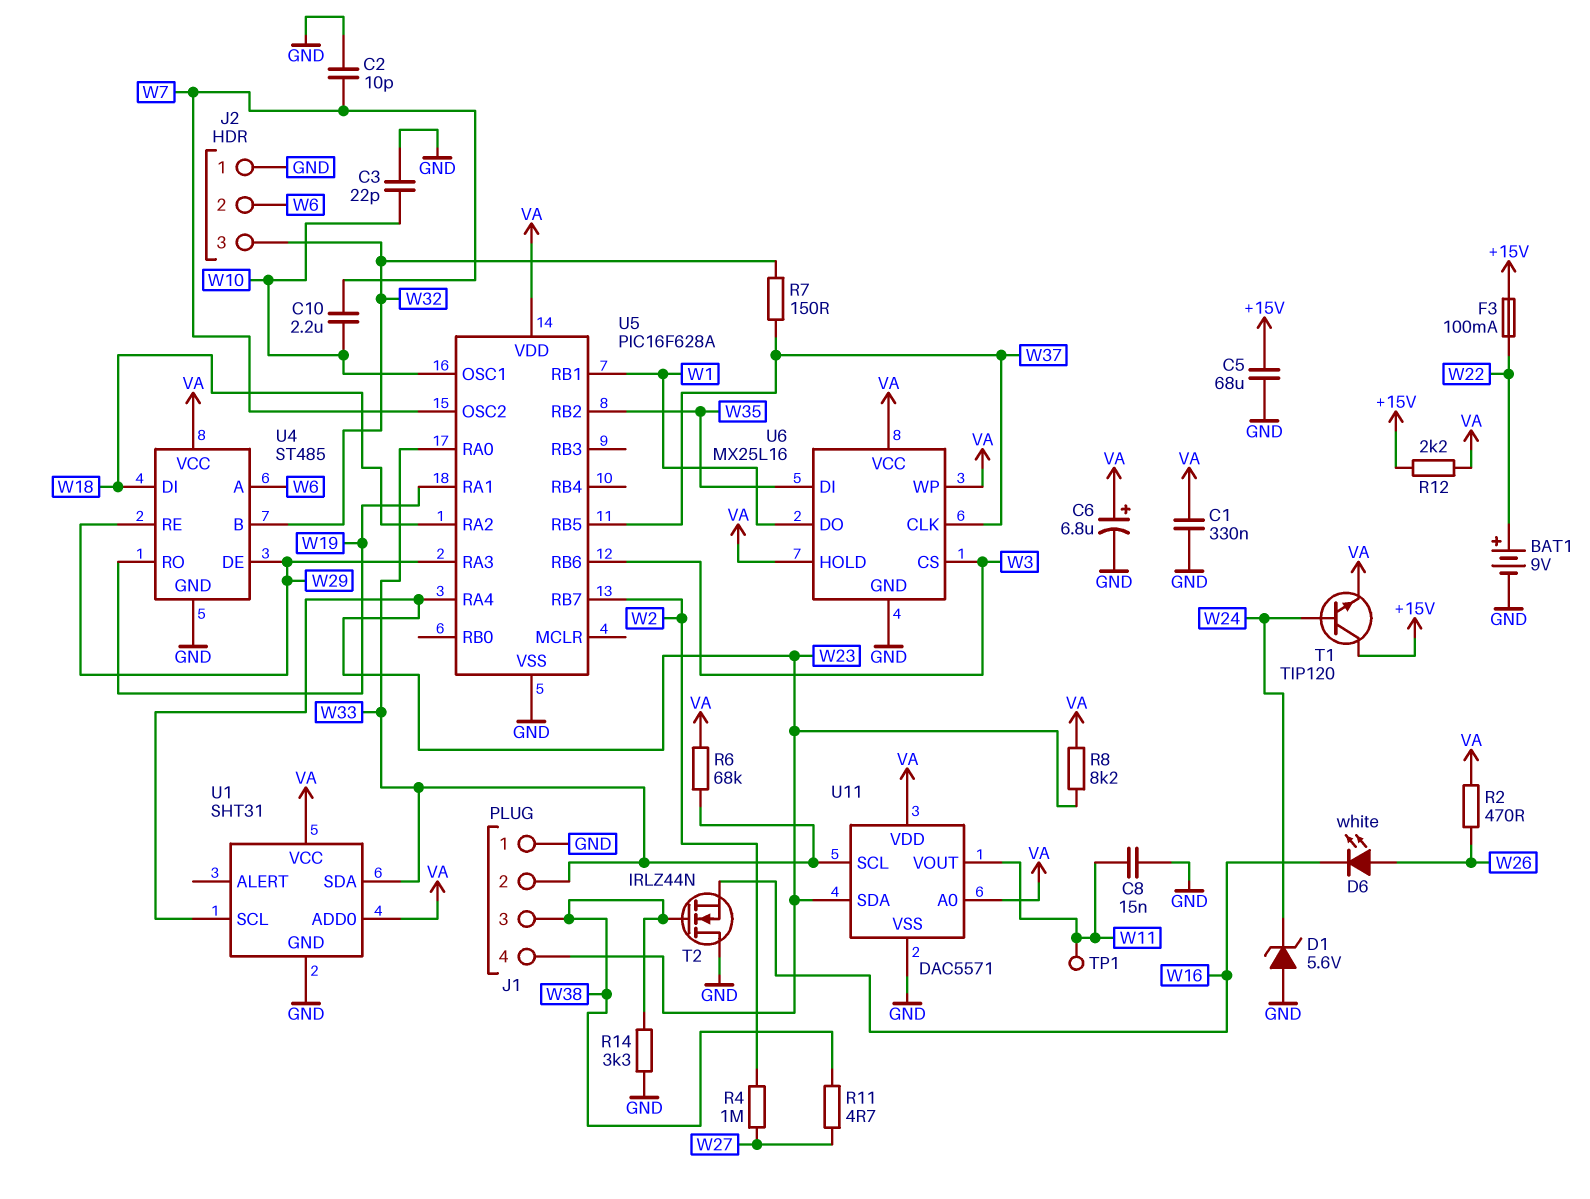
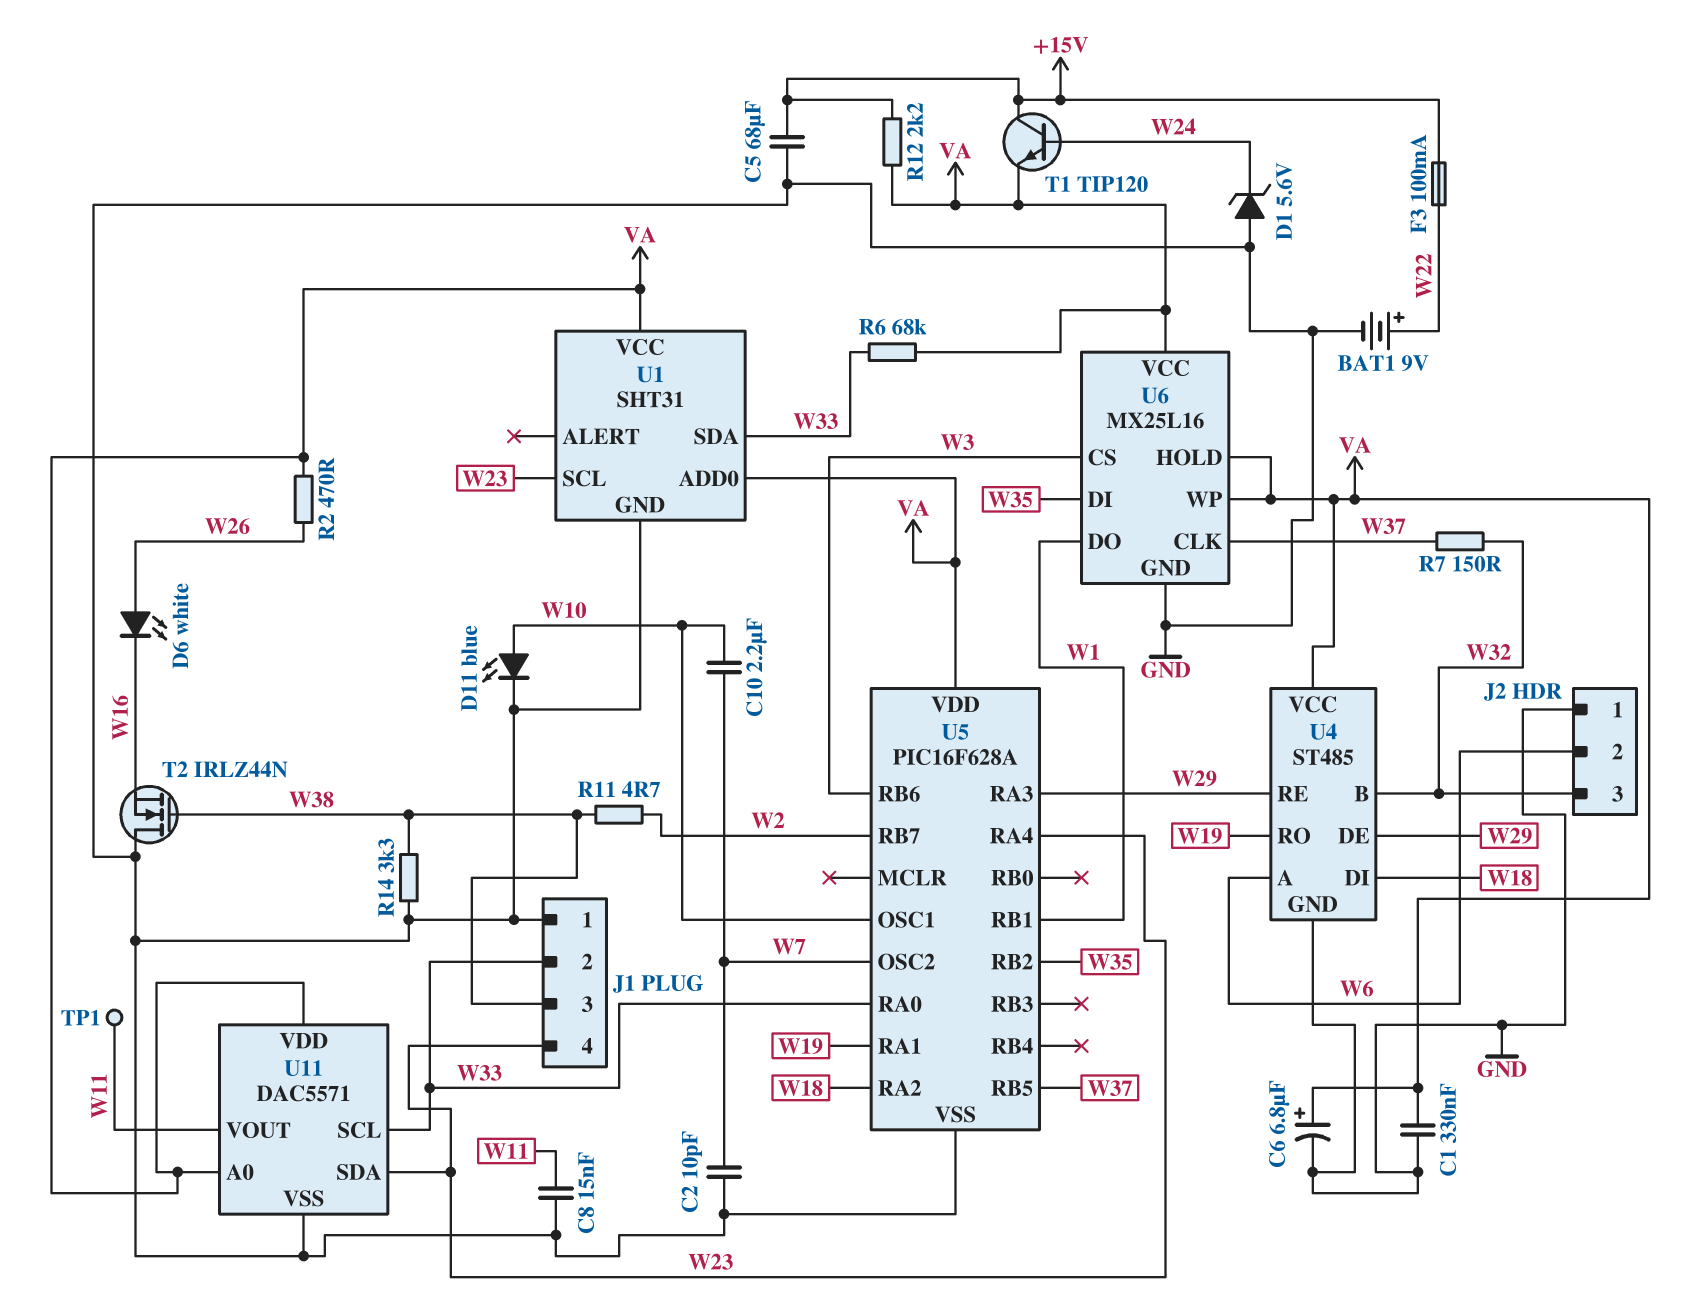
C3: 22pF (GND, W10) -> none
D11: none -> LED blue (A W10, K GND)
R4: 1M (W2, W27) -> none
R8: 8.2k (VA, W23) -> none
R11: 4.7 (W27, W38) -> 4.7 (W2, W38)

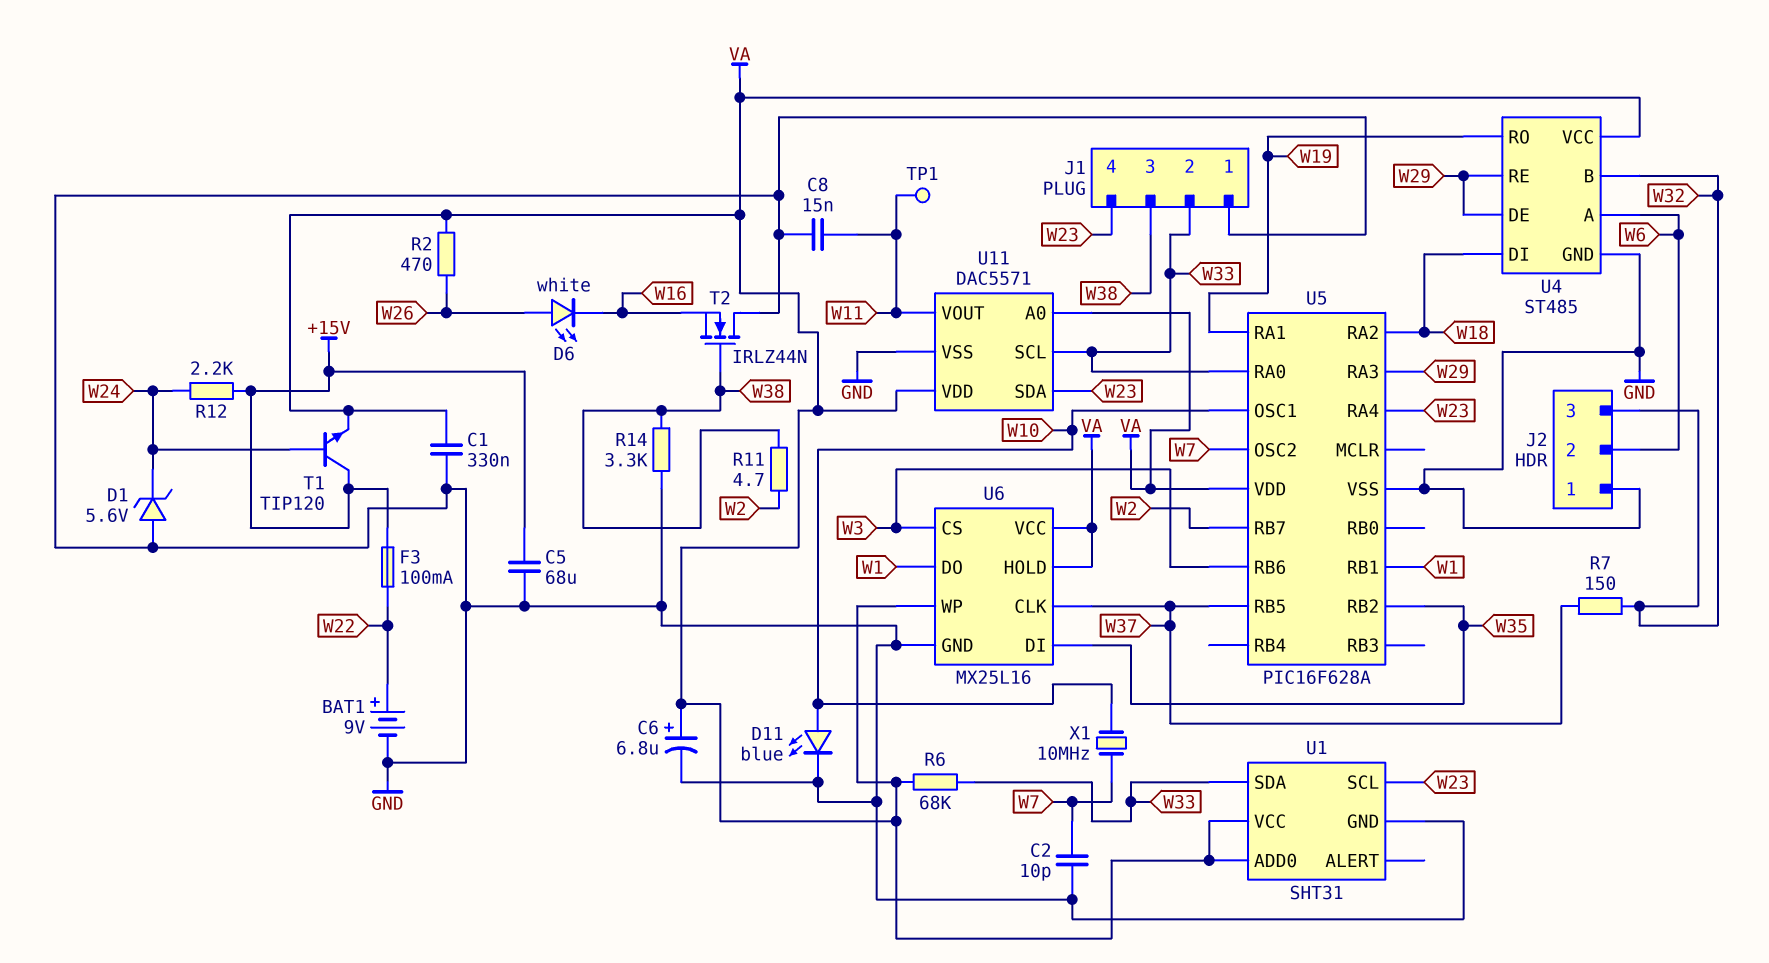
C10: 2.2uF (W7, W10) -> none
R12: 2.2k (+15V, VA) -> 2.2k (+15V, W24)
X1: none -> 10MHz (W7, W10)

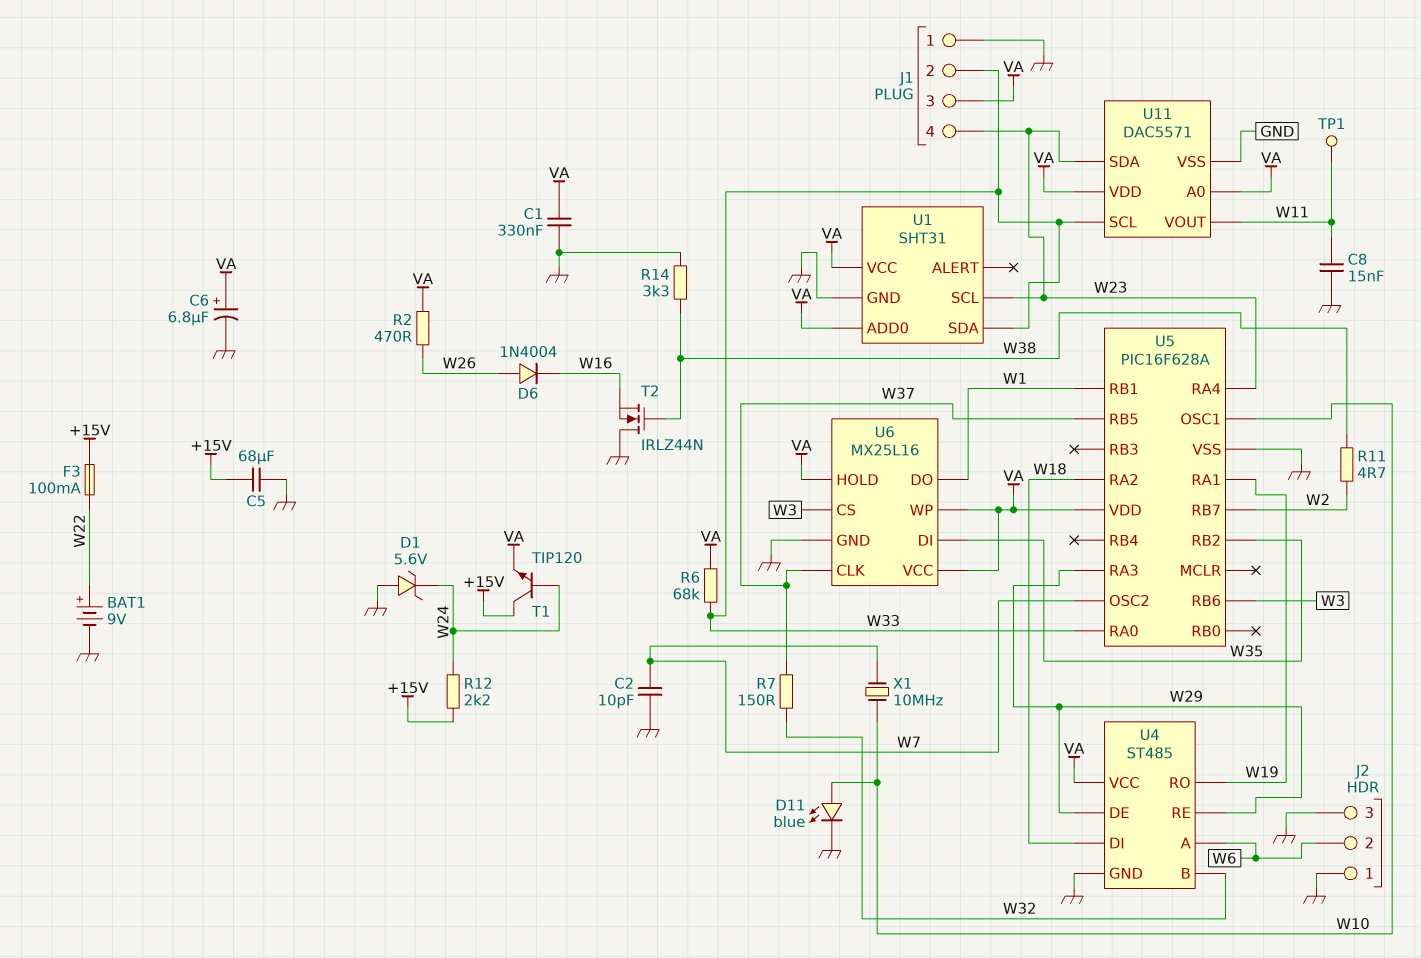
D6: LED white (A W26, K W16) -> diode 1N4004 (A W26, K W16)
J1 pin 3: W38 -> VA
J2 pin 3: W32 -> GND

